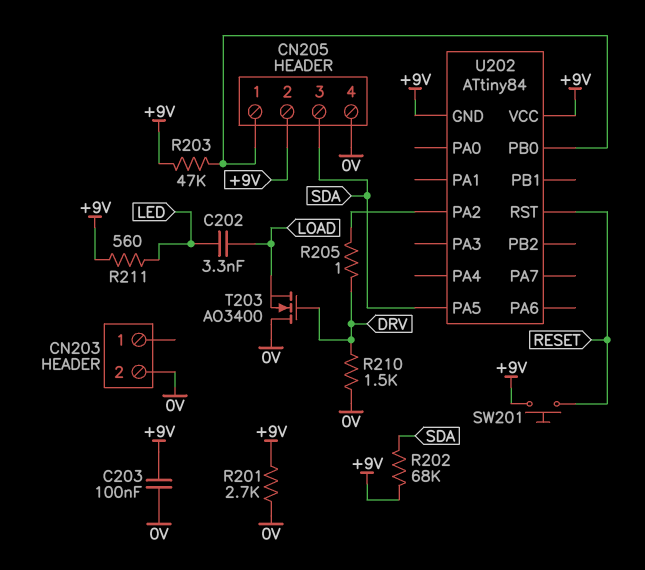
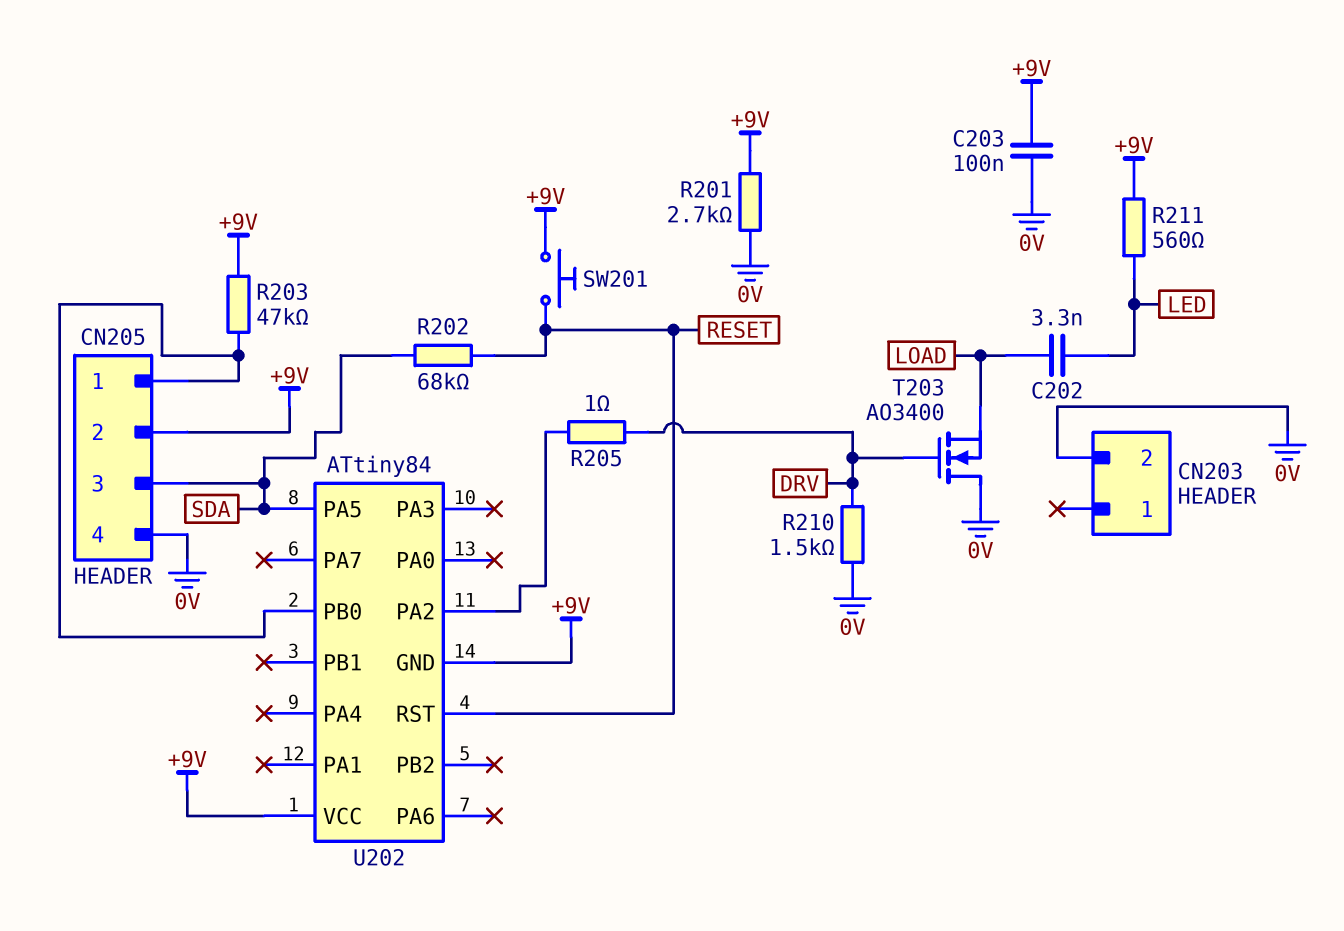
R202: 68k (+9V, SDA) -> 68k (RESET, SDA)

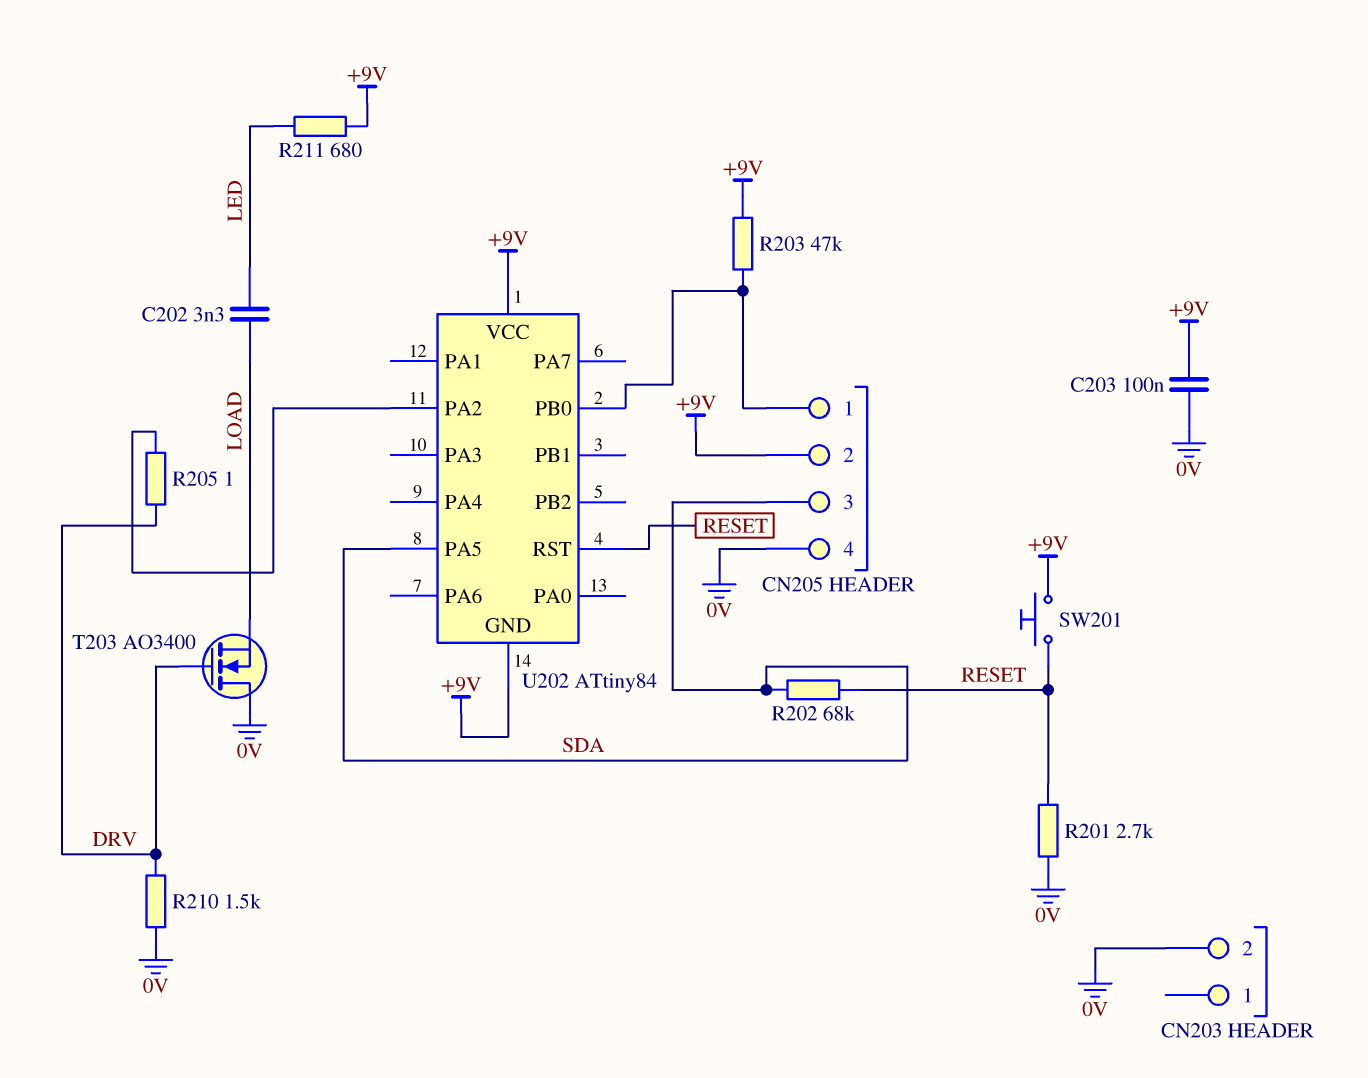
R201: 2.7k (+9V, 0V) -> 2.7k (0V, RESET)
R211: 560 (+9V, LED) -> 680 (+9V, LED)

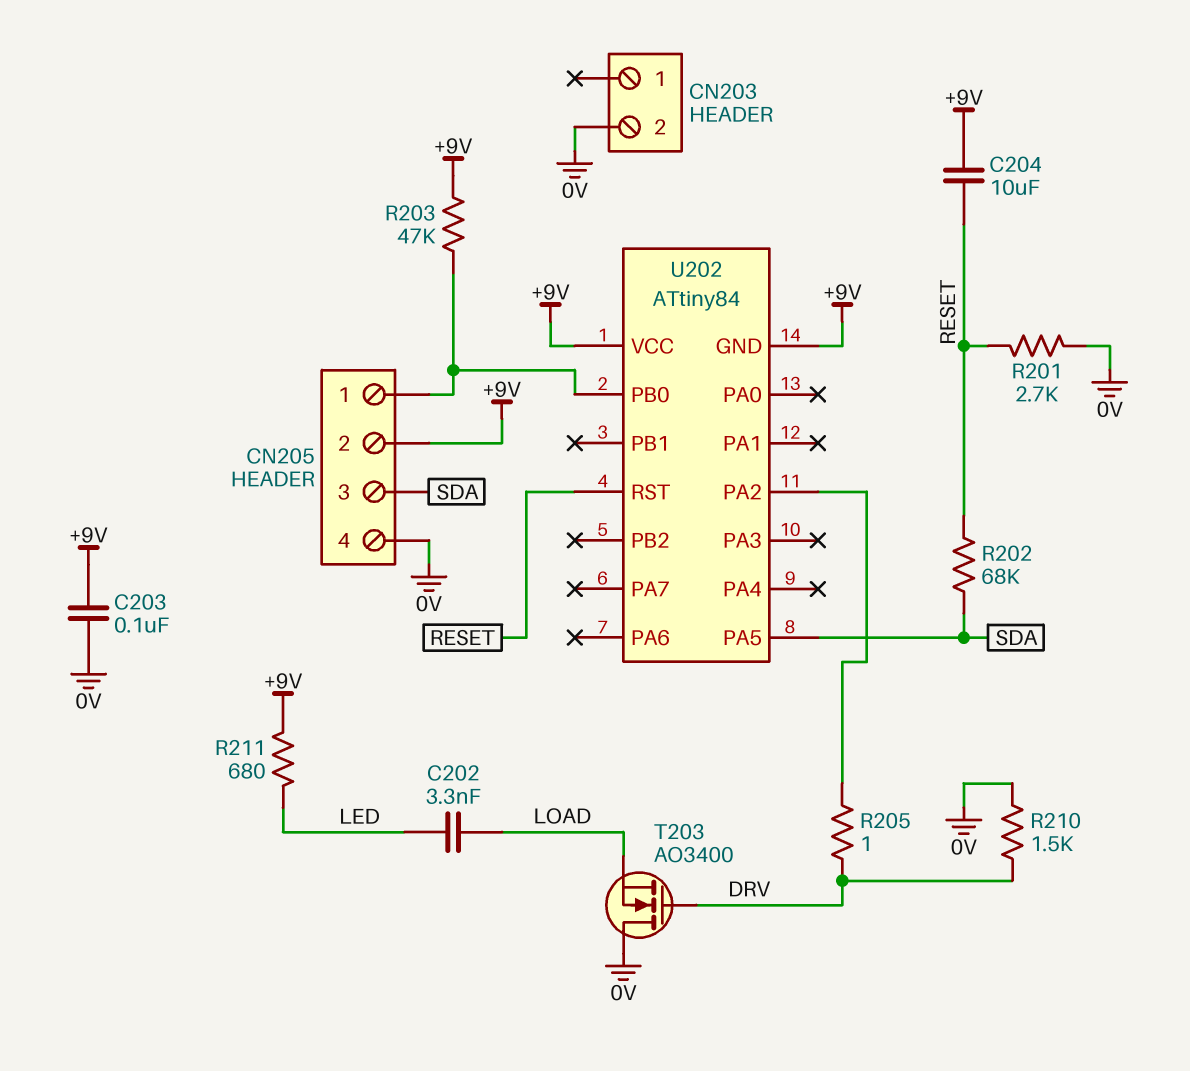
C204: none -> 10uF (+9V, RESET)
SW201: button (+9V, RESET) -> none

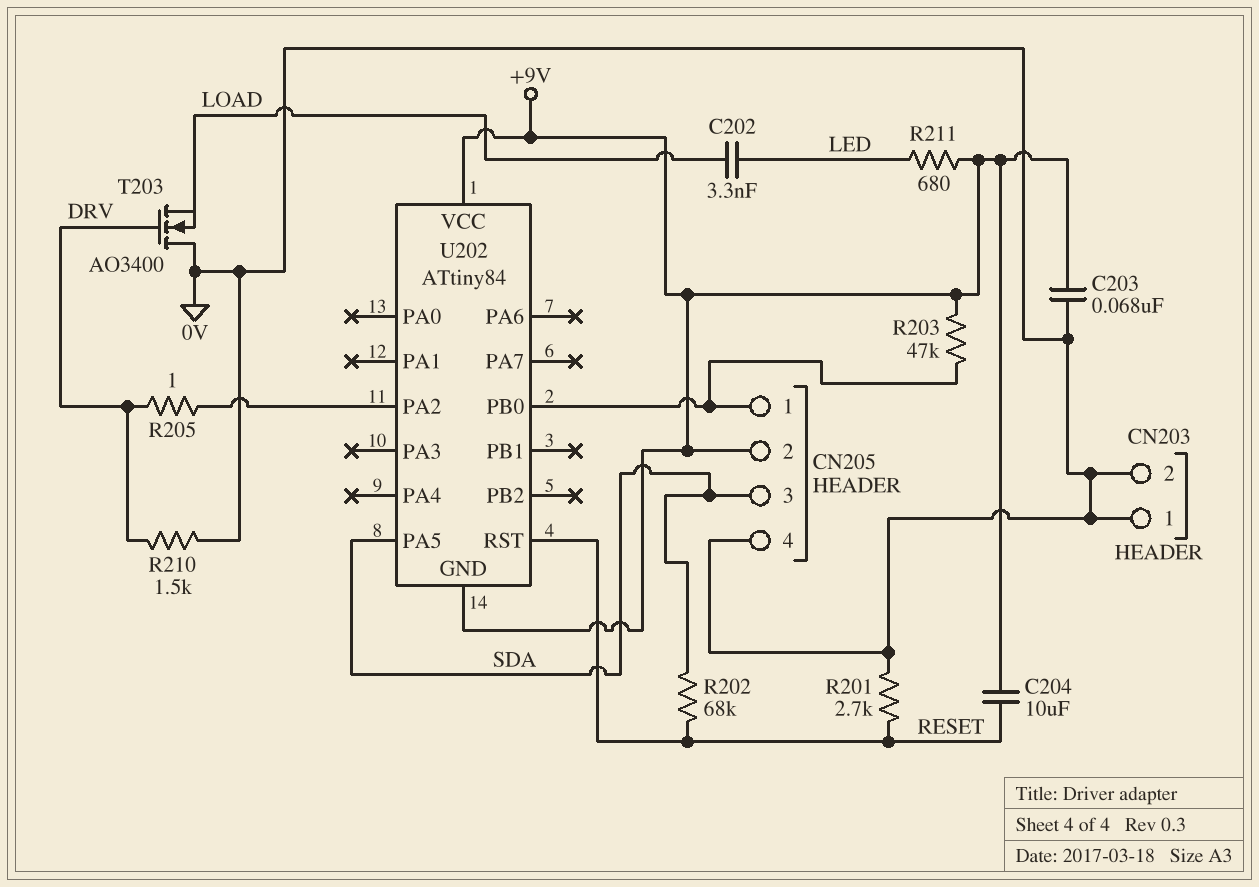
C203: 100nF (+9V, 0V) -> 68nF (+9V, 0V)
CN203 pin 1: none -> 0V

